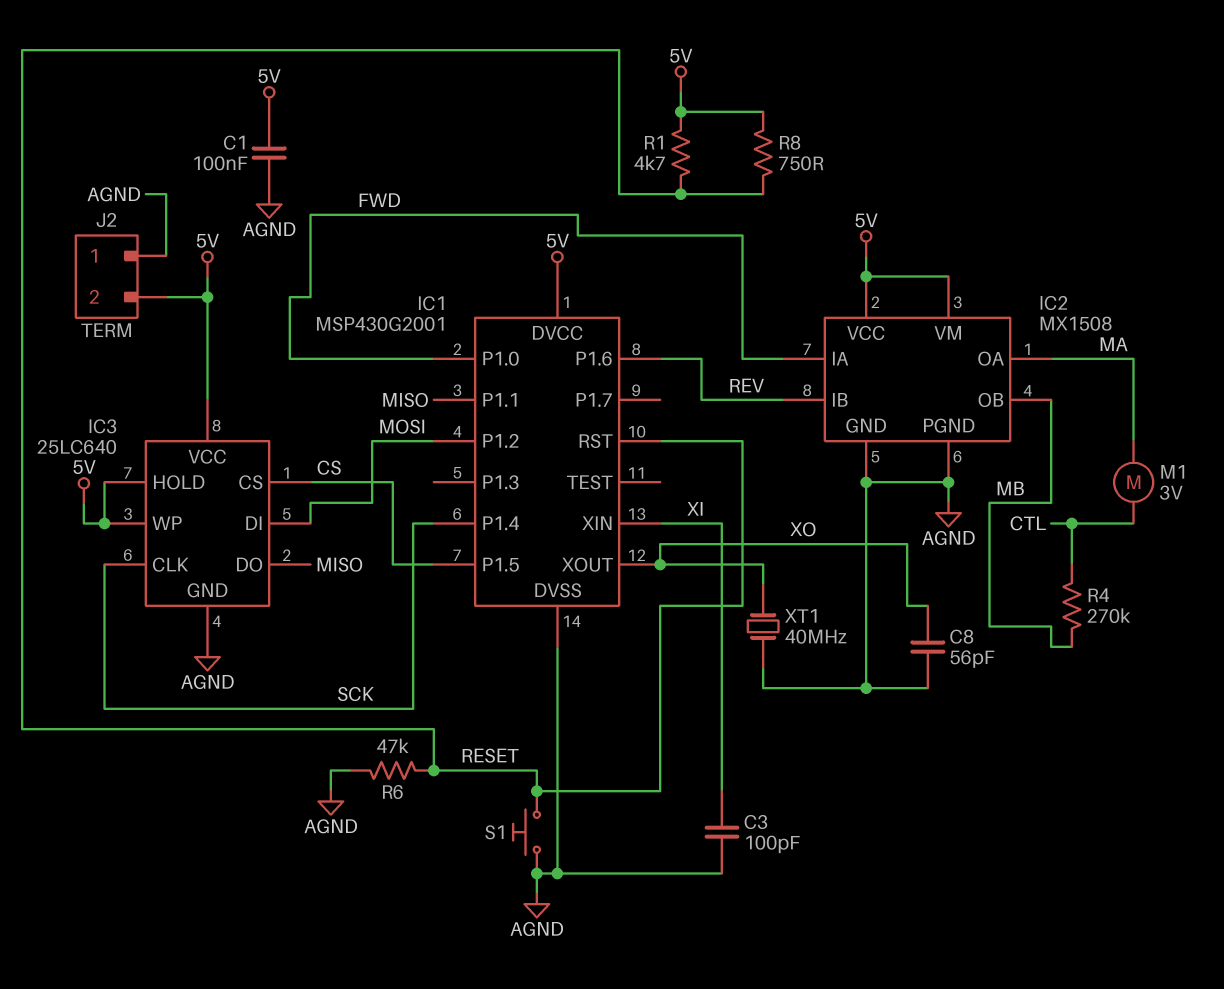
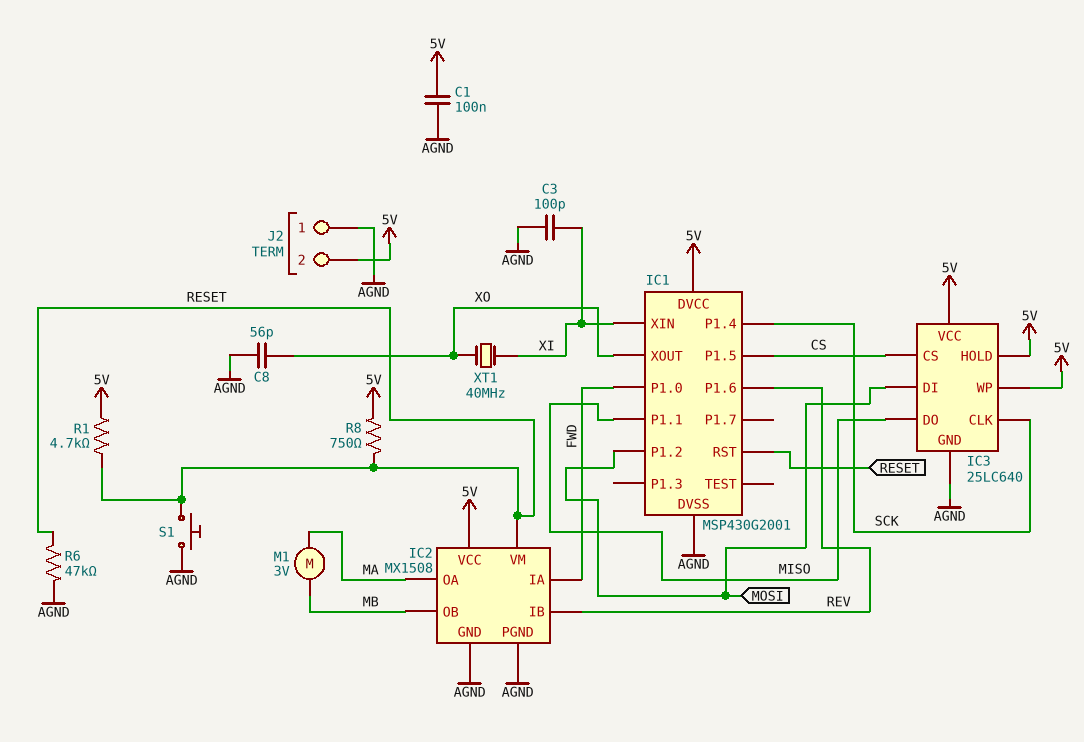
IC2 pin VM: 5V -> RESET
M1: motor 3V (CTL, MA) -> motor 3V (MA, MB)
R4: 270k (CTL, MB) -> none
XT1: 40MHz (AGND, XO) -> 40MHz (XI, XO)

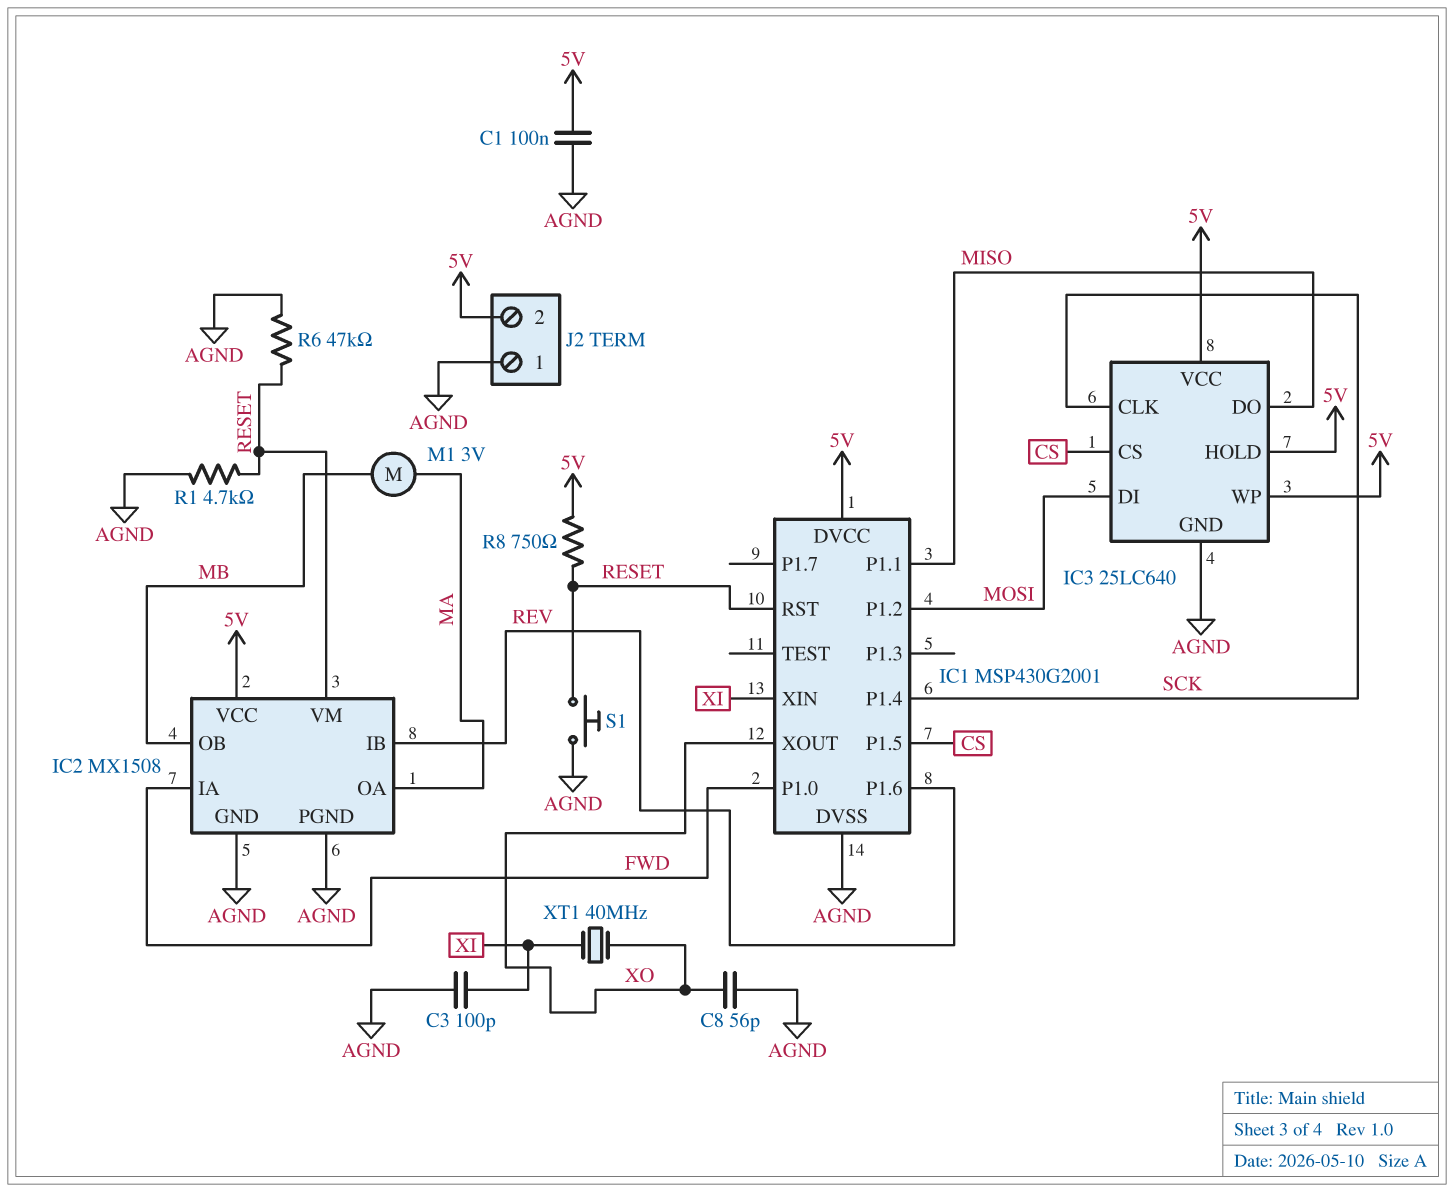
R1: 4.7k (5V, RESET) -> 4.7k (AGND, RESET)

